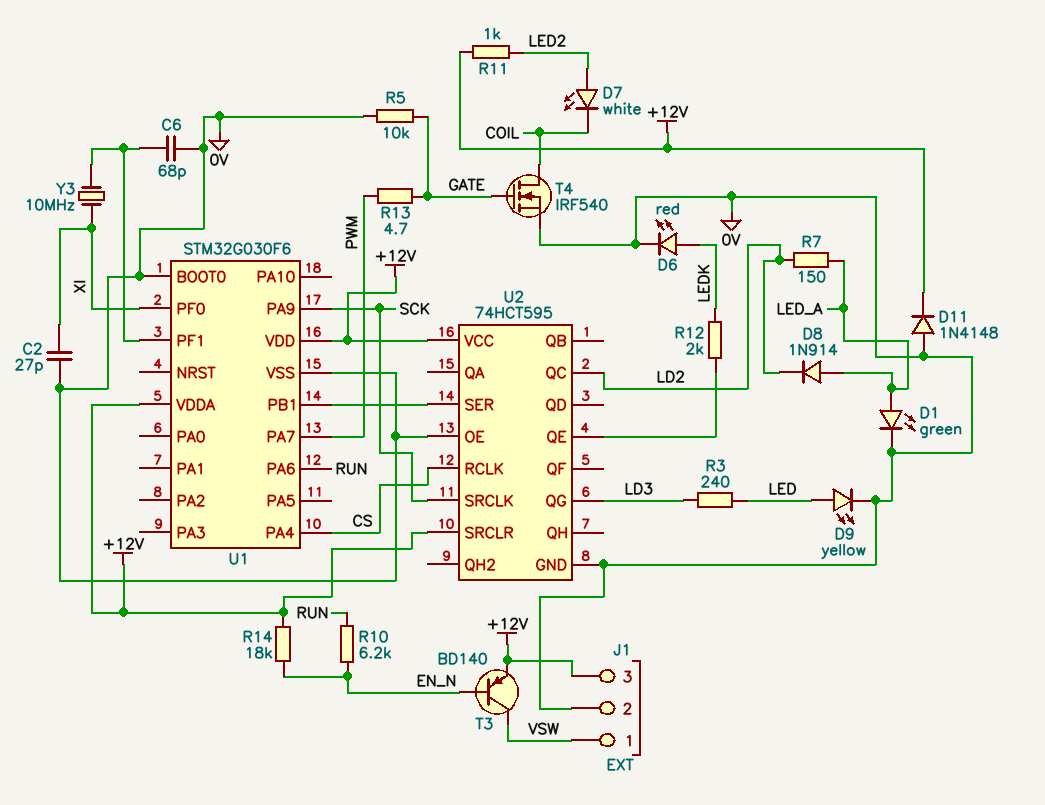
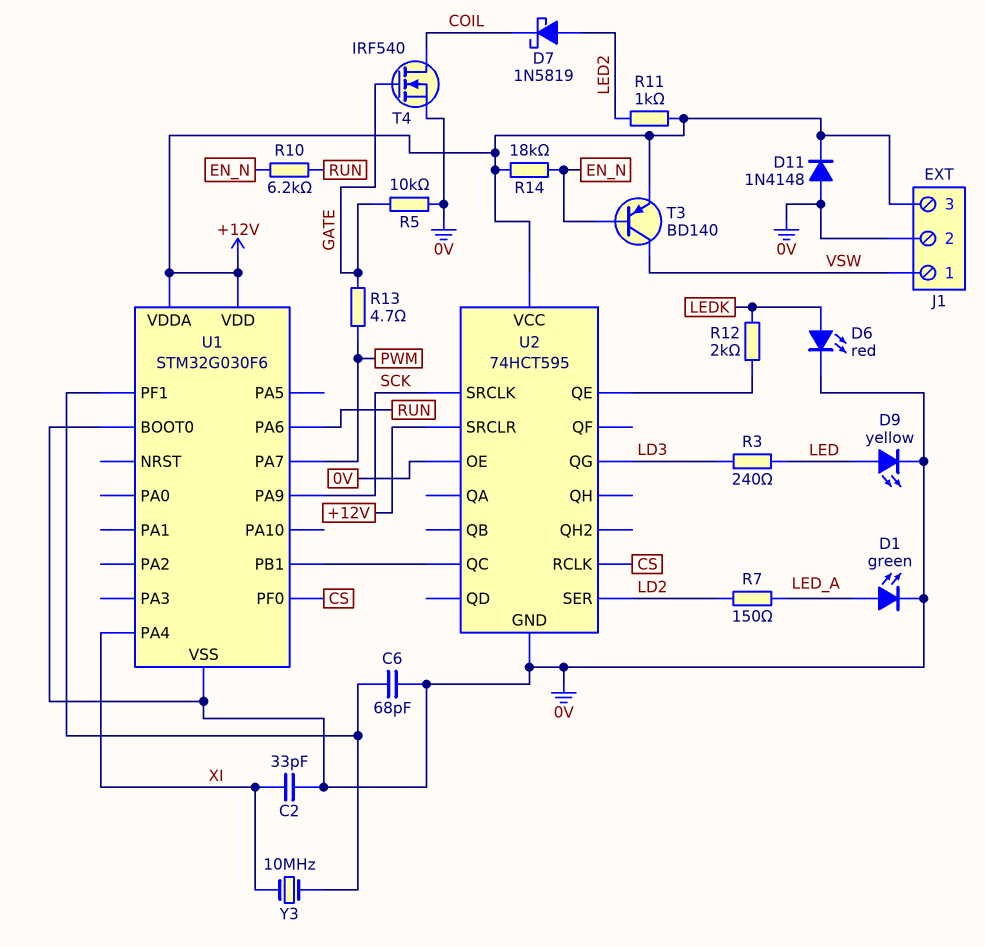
C2: 27pF (0V, XI) -> 33pF (0V, XI)
D7: LED white (A LED2, K COIL) -> schottky 1N5819 (A LED2, K COIL)
D8: diode 1N914 (A LED_A, K LD2) -> none
U1 pin PA4: CS -> XI
U1 pin PF0: XI -> CS
U2 pin QC: LD2 -> U1/PB1
U2 pin SER: U1/PB1 -> LD2

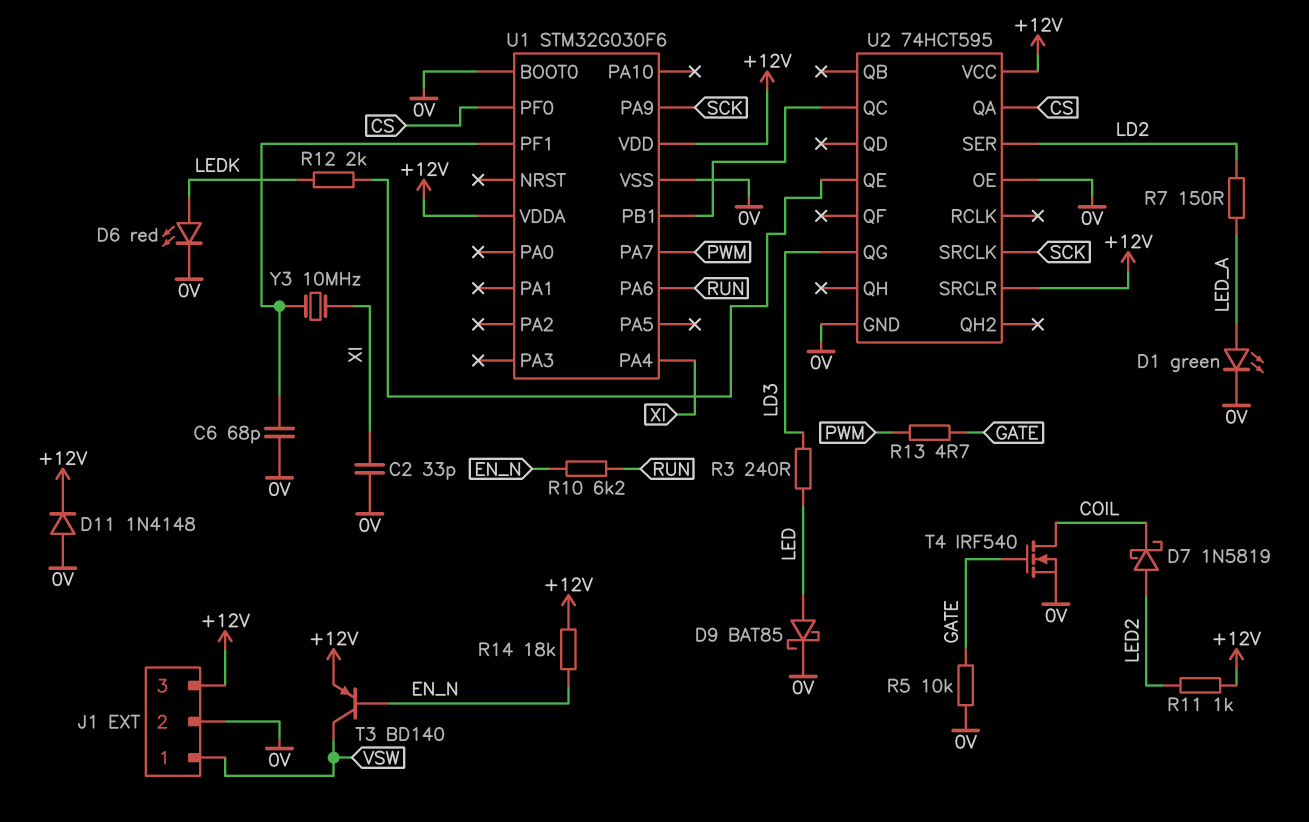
D9: LED yellow (A LED, K 0V) -> schottky BAT85 (A LED, K 0V)
U2 pin QA: none -> CS
U2 pin RCLK: CS -> none

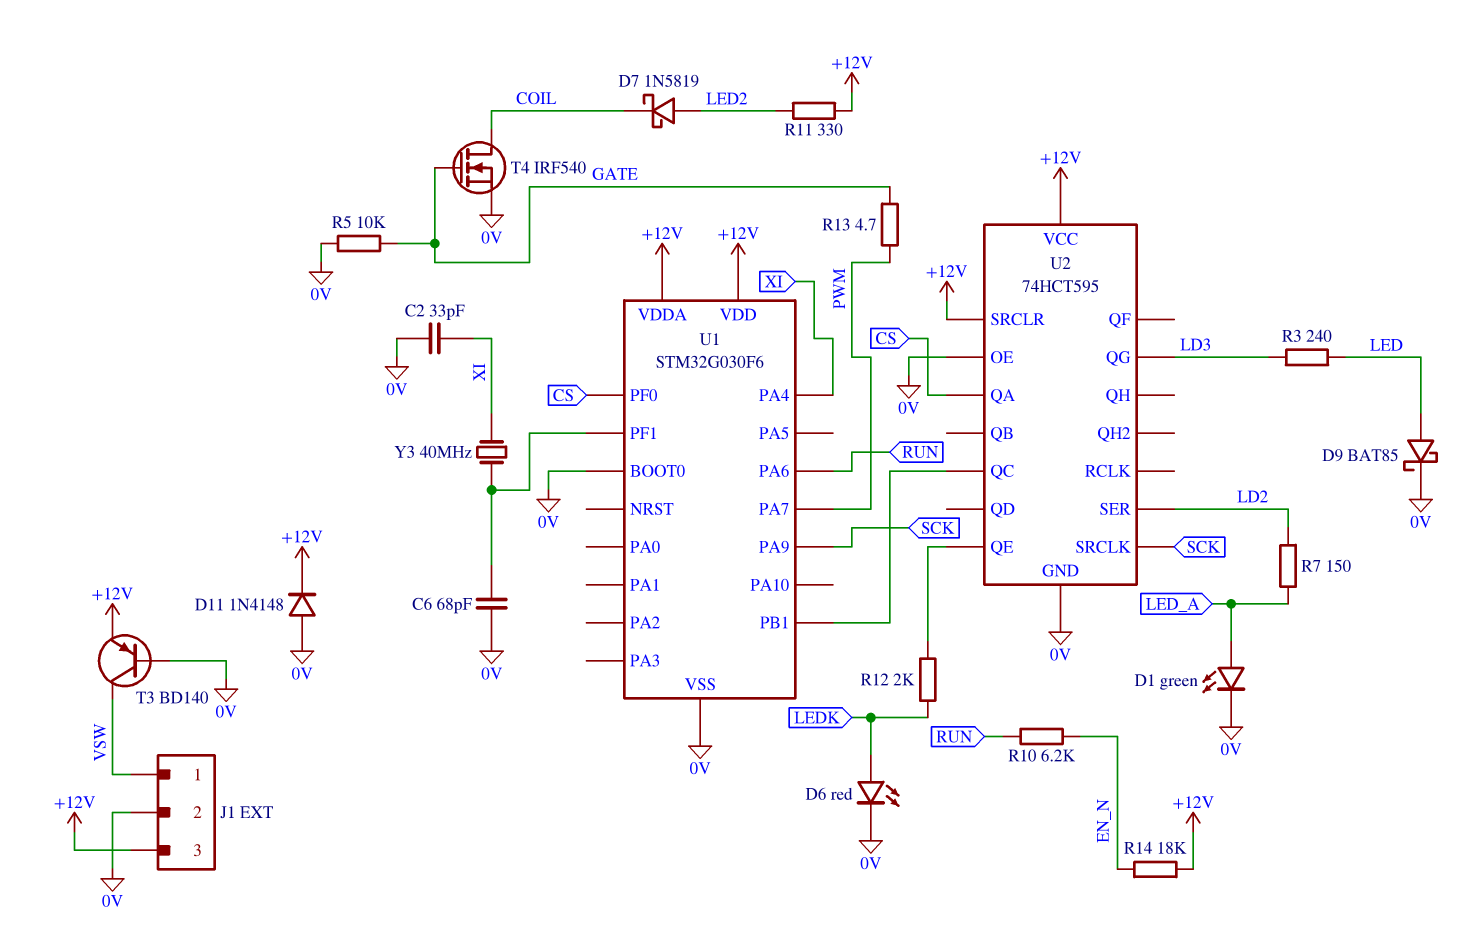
R11: 1k (+12V, LED2) -> 330 (+12V, LED2)
T3: PNP BD140 (B EN_N, C VSW, E +12V) -> PNP BD140 (B 0V, C VSW, E +12V)
Y3: 10MHz (U1/PF1, XI) -> 40MHz (U1/PF1, XI)

